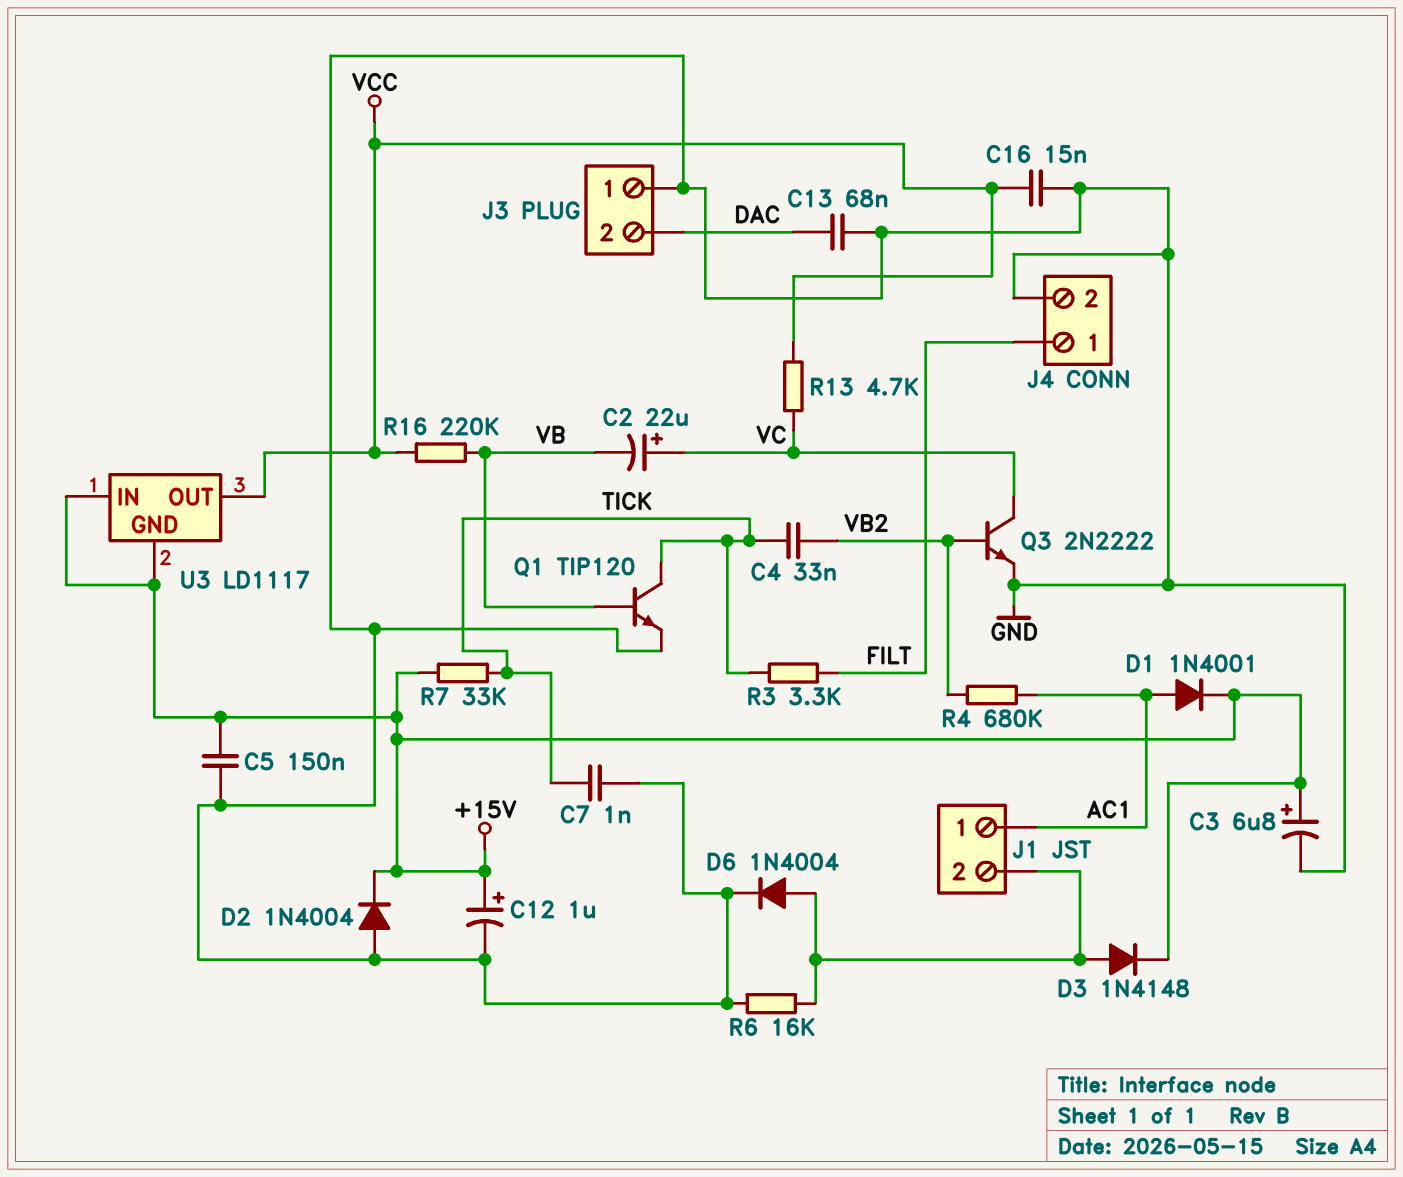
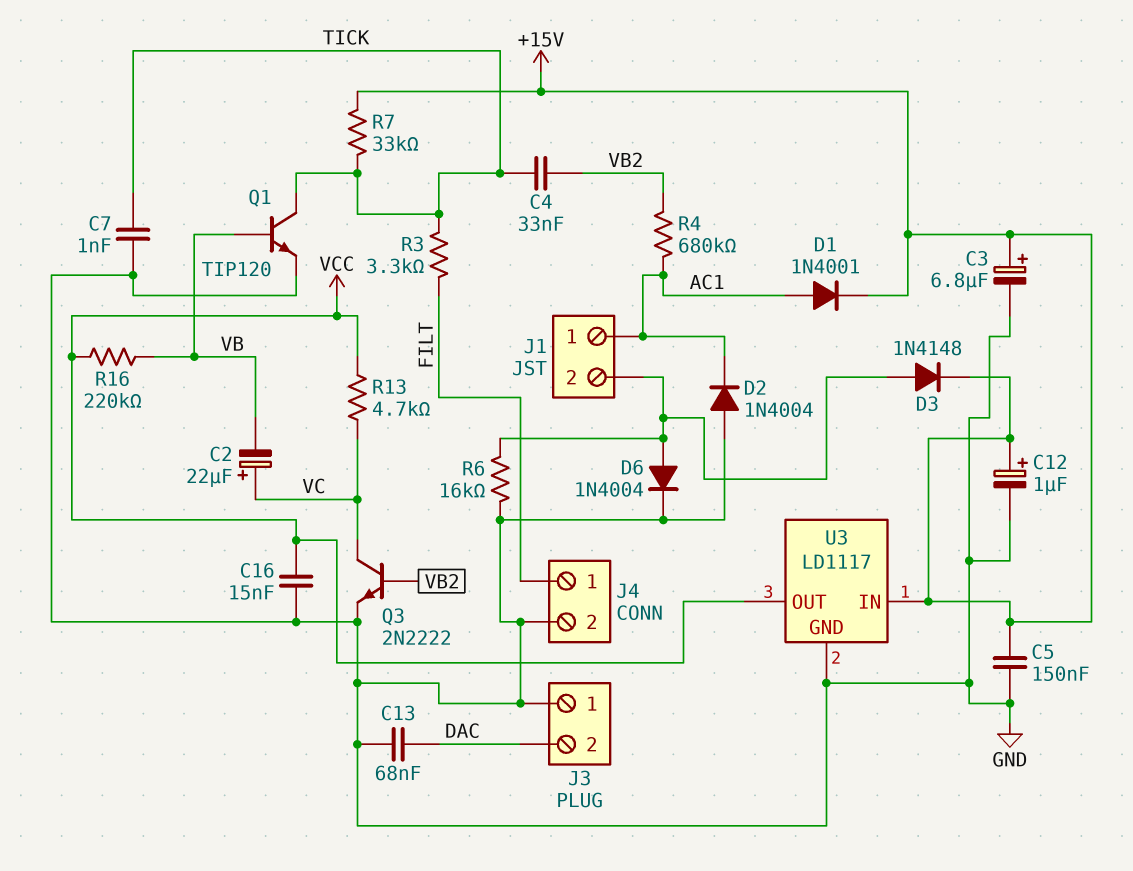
D2: diode 1N4004 (A GND, K +15V) -> diode 1N4004 (A GND, K AC1)
U3 pin GND: +15V -> GND

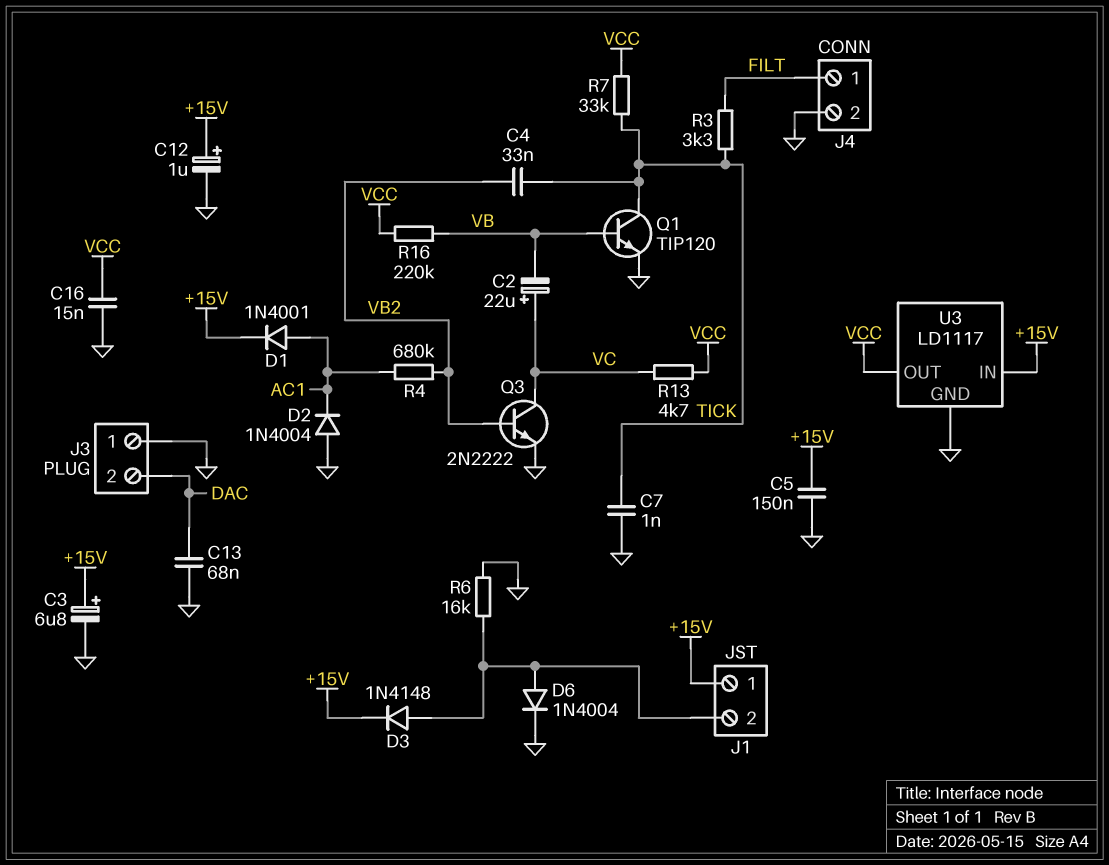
J1 pin 1: AC1 -> +15V
R7: 33k (+15V, TICK) -> 33k (TICK, VCC)

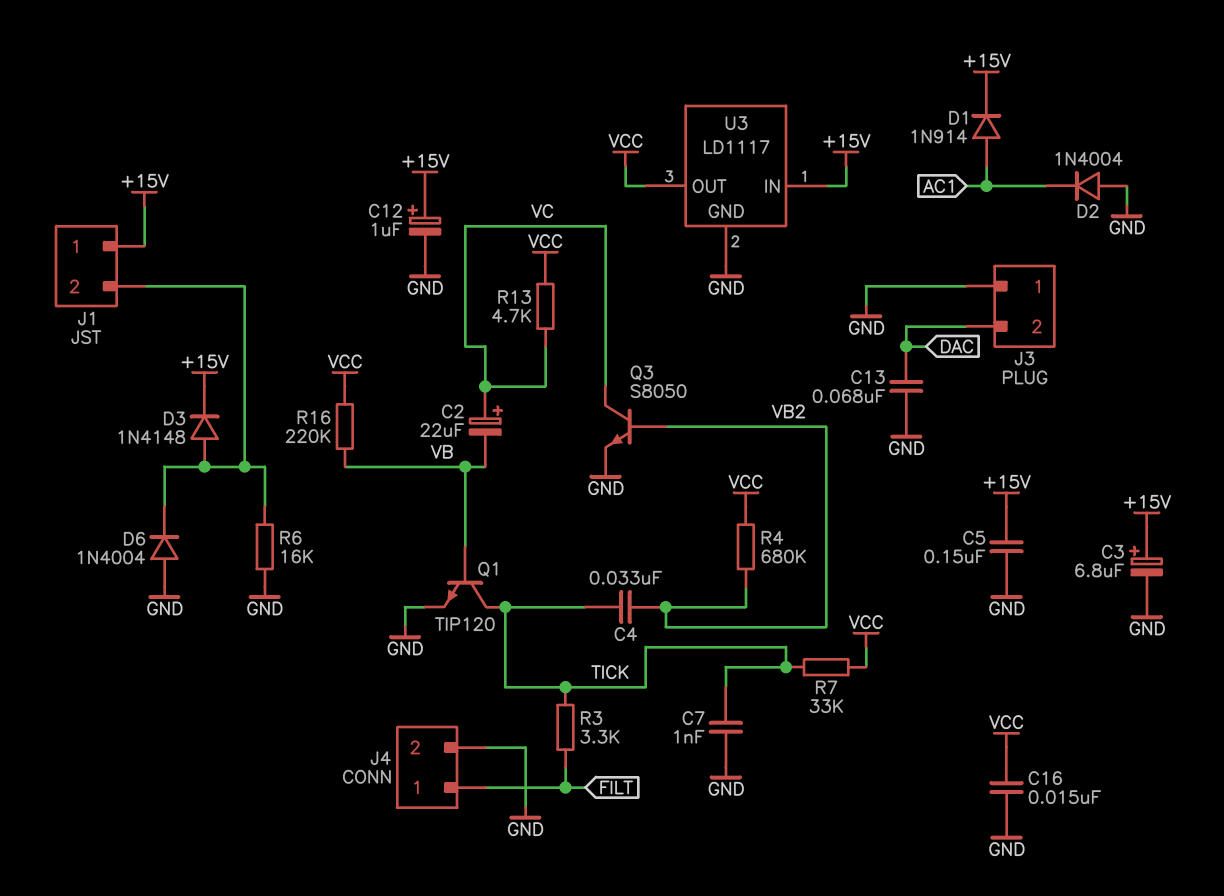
D1: diode 1N4001 (A AC1, K +15V) -> diode 1N914 (A AC1, K +15V)
D6: diode 1N4004 (A J1/2, K GND) -> diode 1N4004 (A GND, K J1/2)
Q3: NPN 2N2222 (B VB2, C VC, E GND) -> NPN S8050 (B VB2, C VC, E GND)
R4: 680k (AC1, VB2) -> 680k (VB2, VCC)

